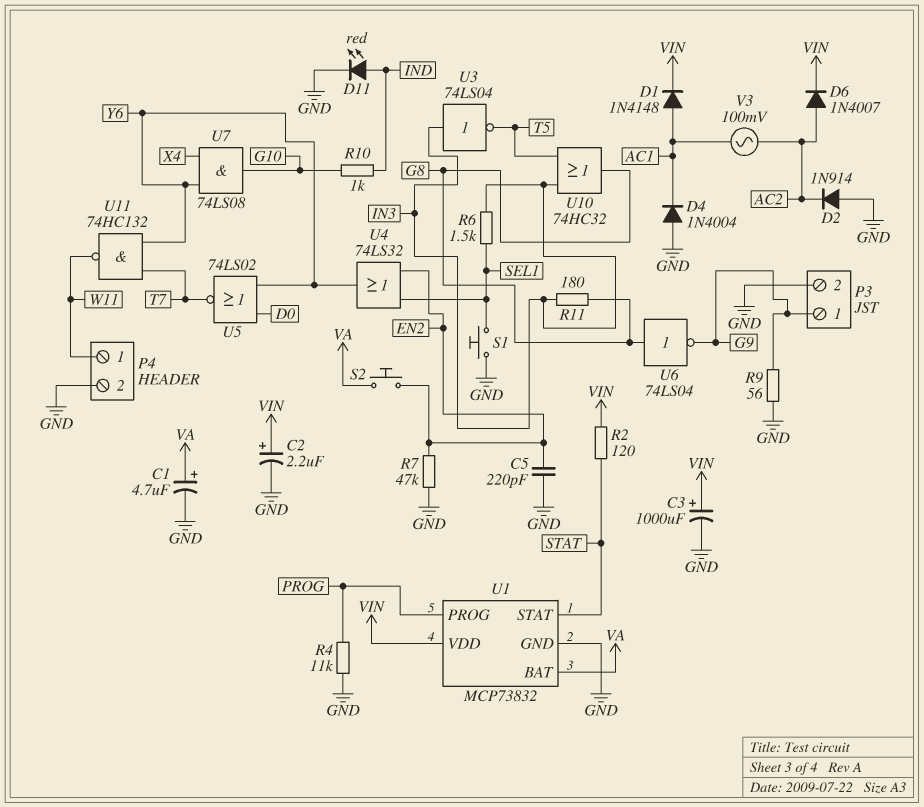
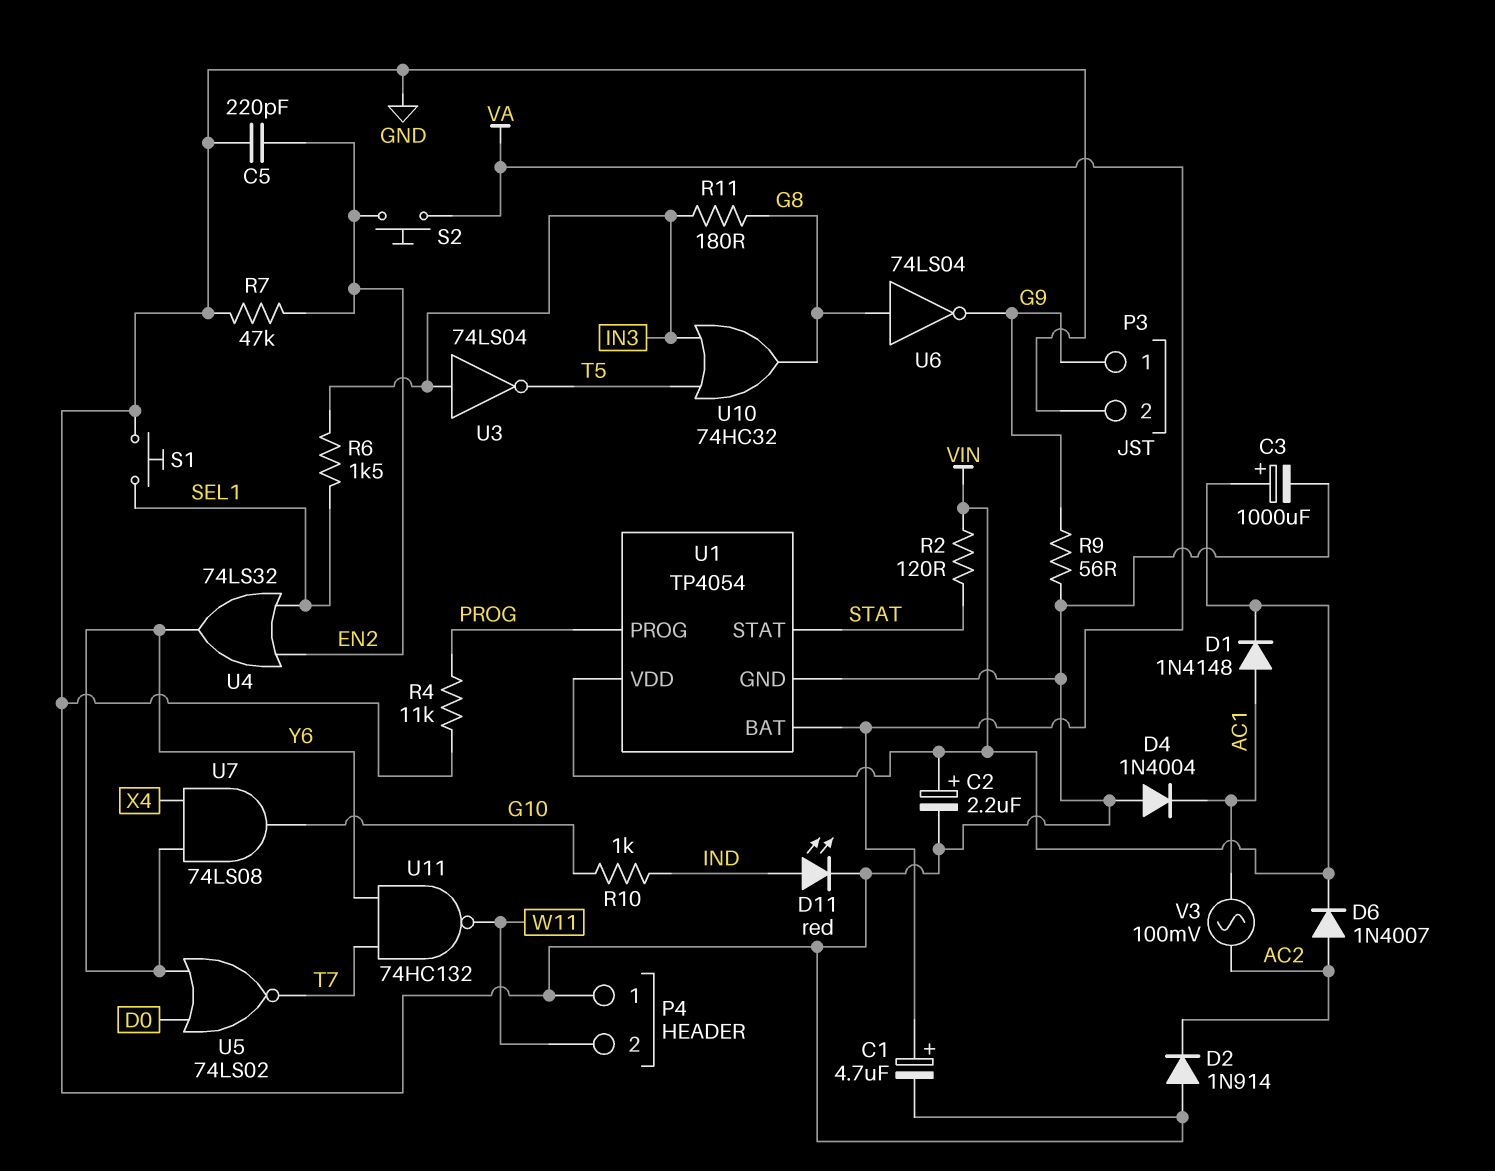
P4 pin 1: W11 -> GND
P4 pin 2: GND -> W11
U1: MCP73832 -> TP4054

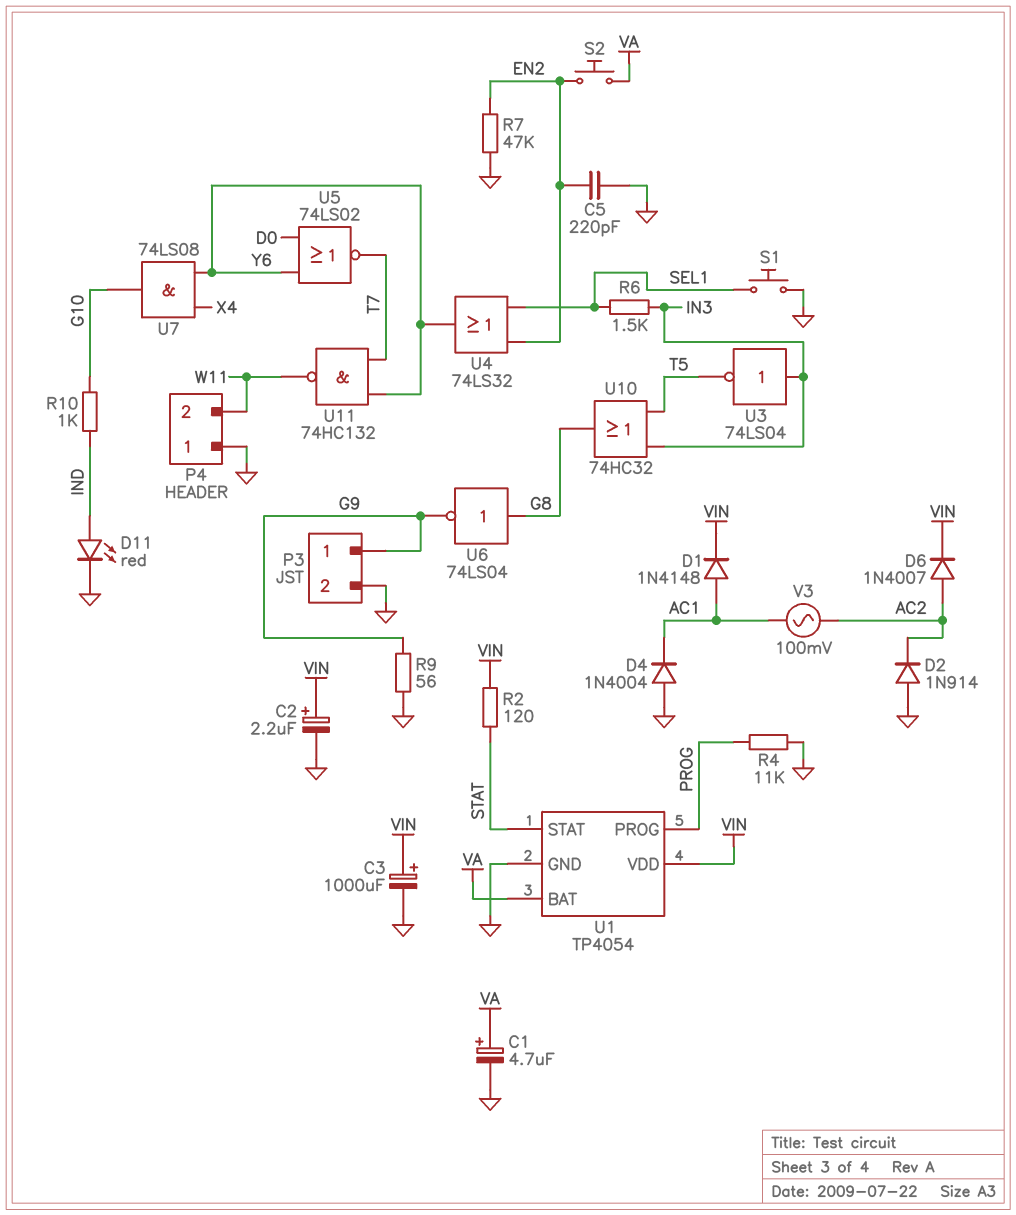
R11: 180 (G8, IN3) -> none

